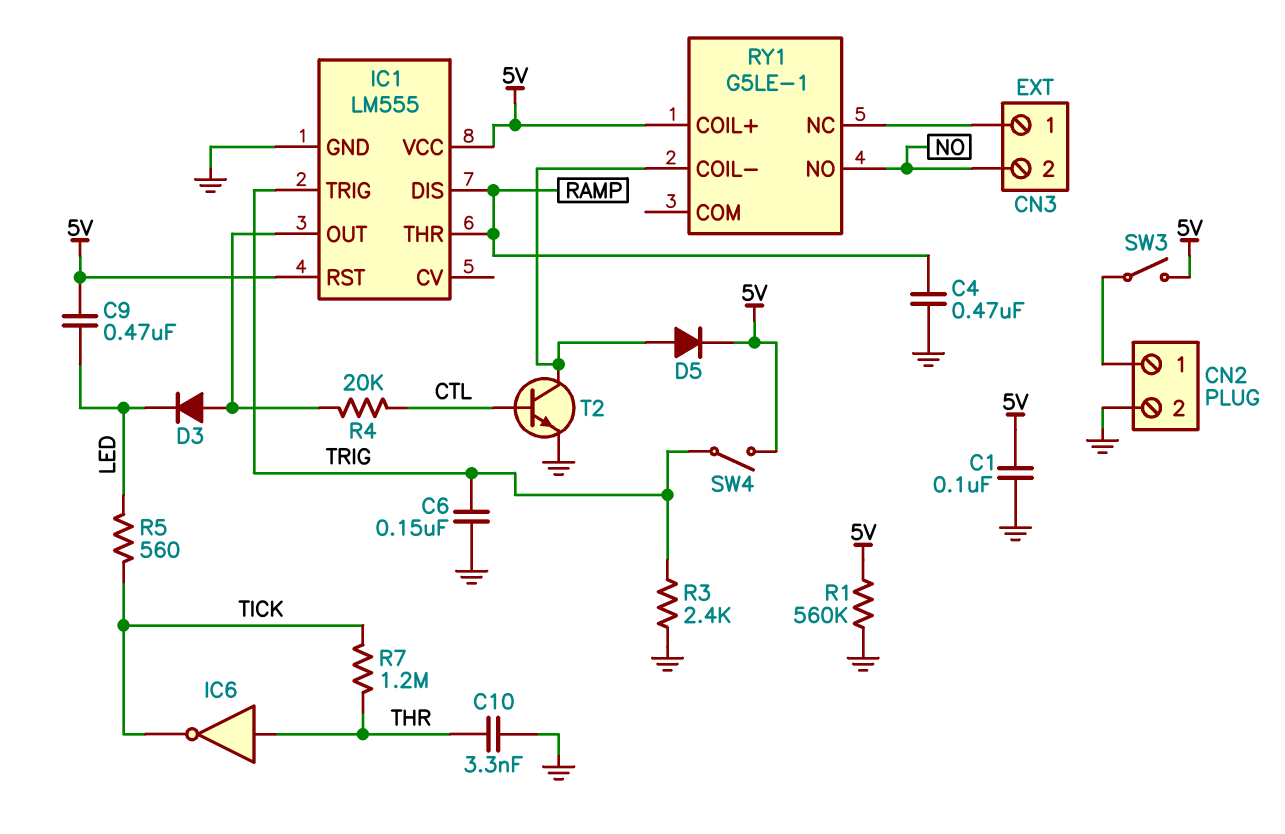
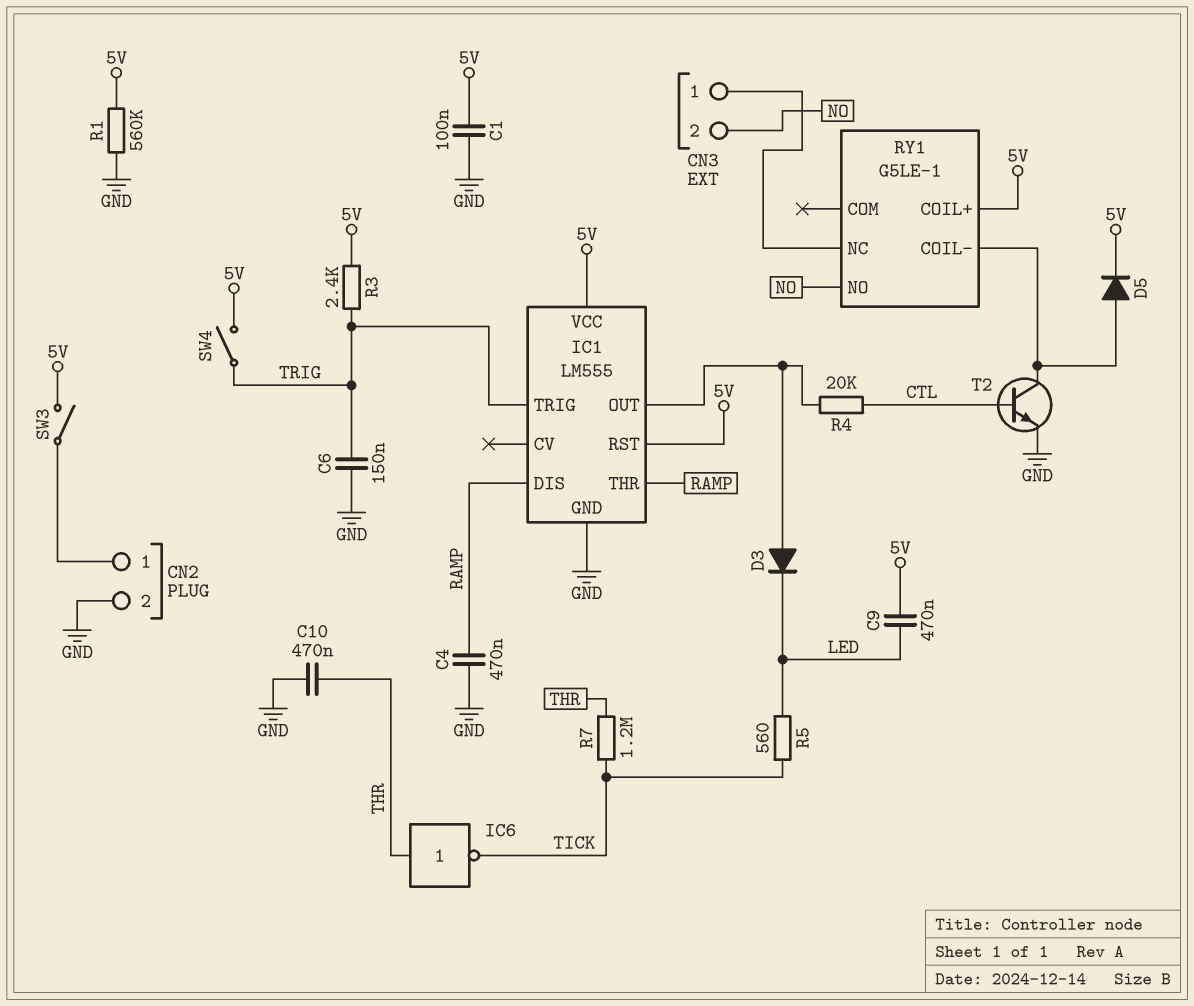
C10: 3.3nF (GND, THR) -> 470nF (GND, THR)
R3: 2.4k (GND, TRIG) -> 2.4k (5V, TRIG)

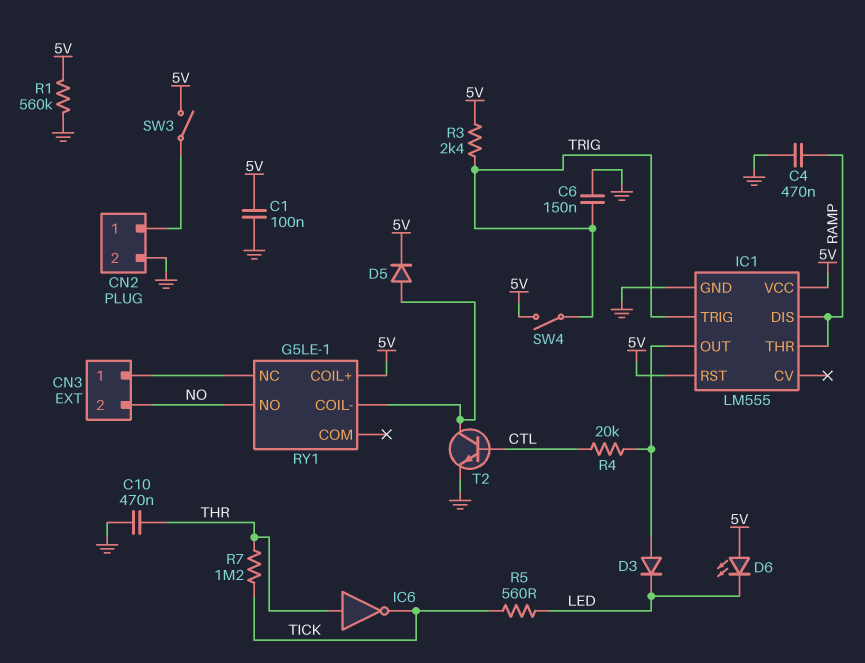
C9: 470nF (5V, LED) -> none
D6: none -> LED (A 5V, K LED)

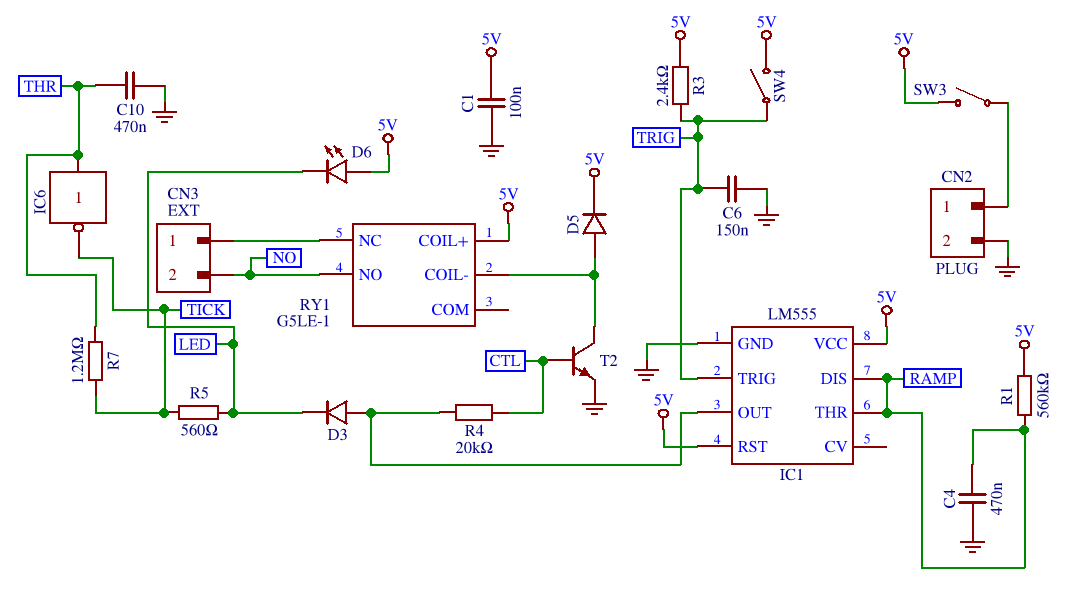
R1: 560k (5V, GND) -> 560k (5V, RAMP)

